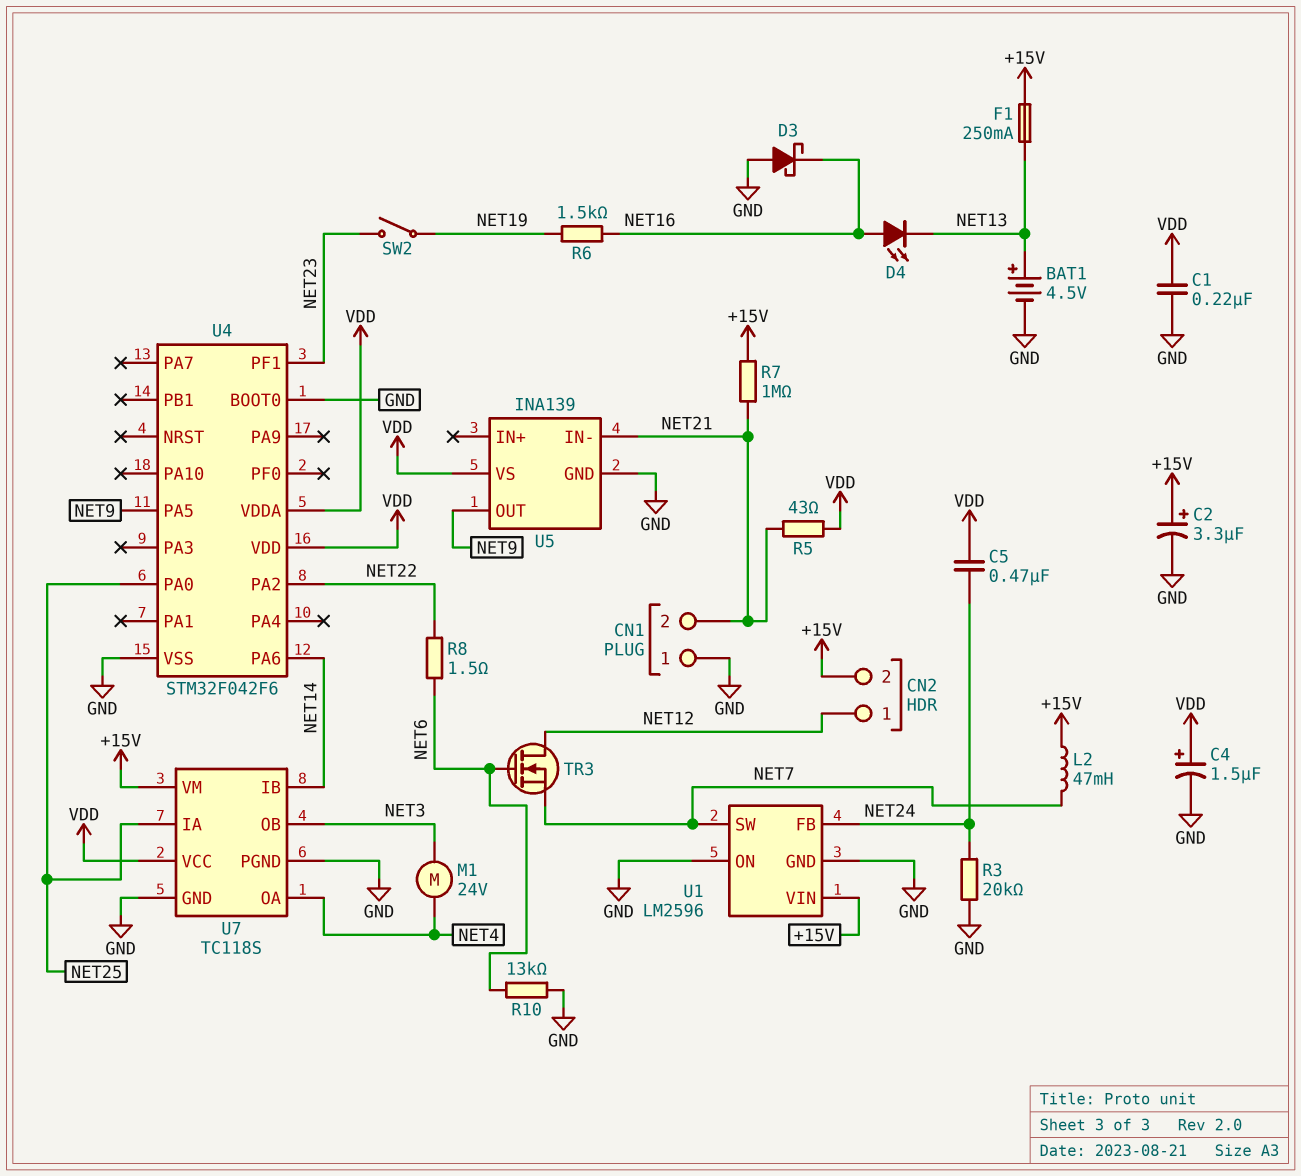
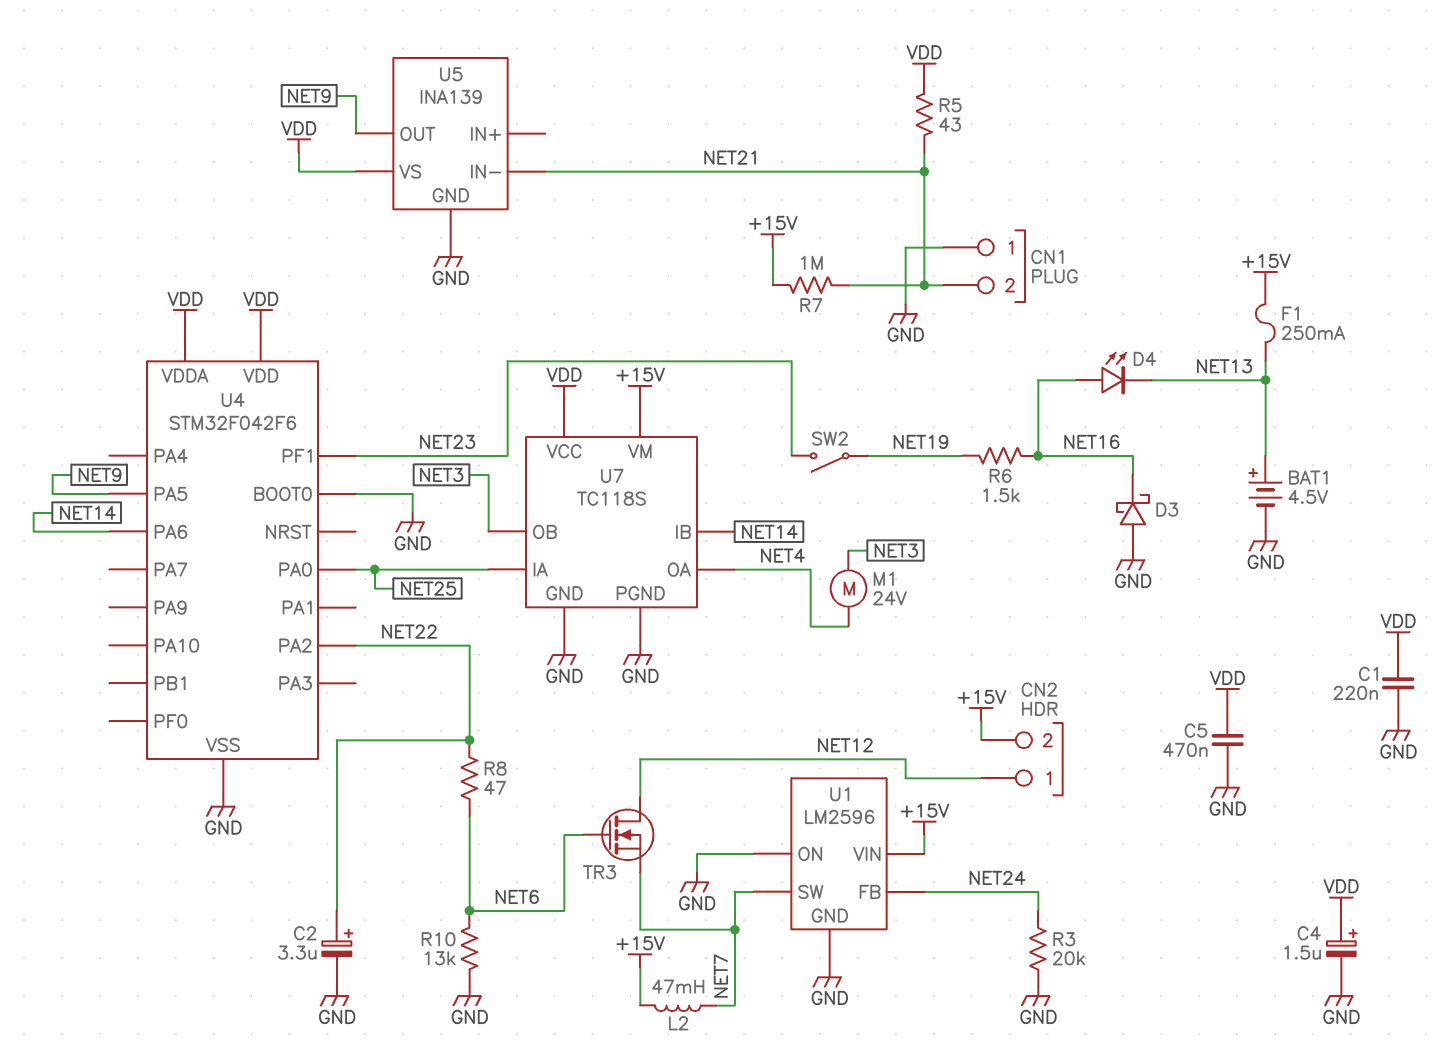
C2: 3.3uF (plus +15V, minus GND) -> 3.3uF (plus NET22, minus GND)
C5: 470nF (NET24, VDD) -> 470nF (GND, VDD)
R8: 1.5 (NET6, NET22) -> 47 (NET6, NET22)

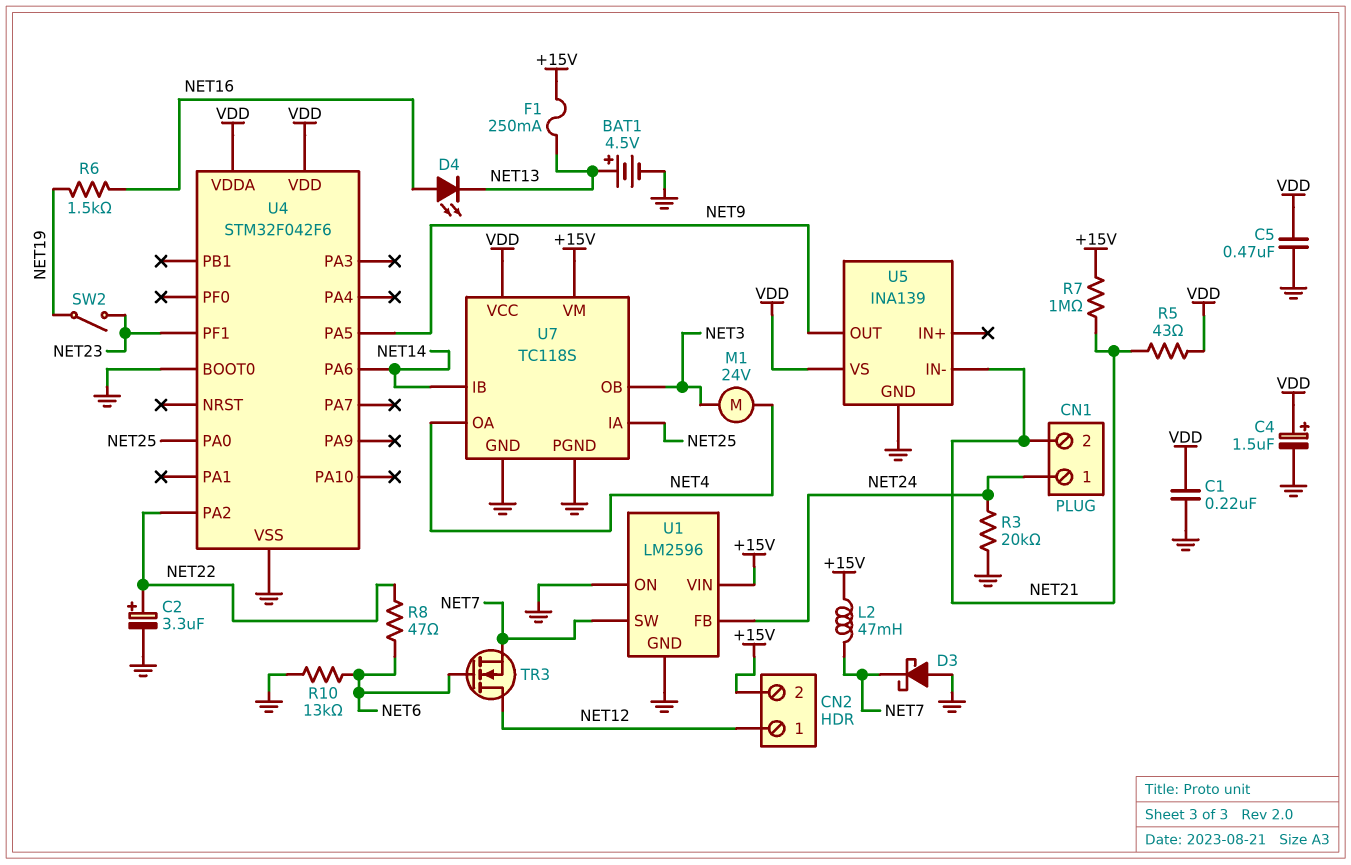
CN1 pin 1: GND -> NET24
D3: schottky (A GND, K NET16) -> schottky (A GND, K NET7)

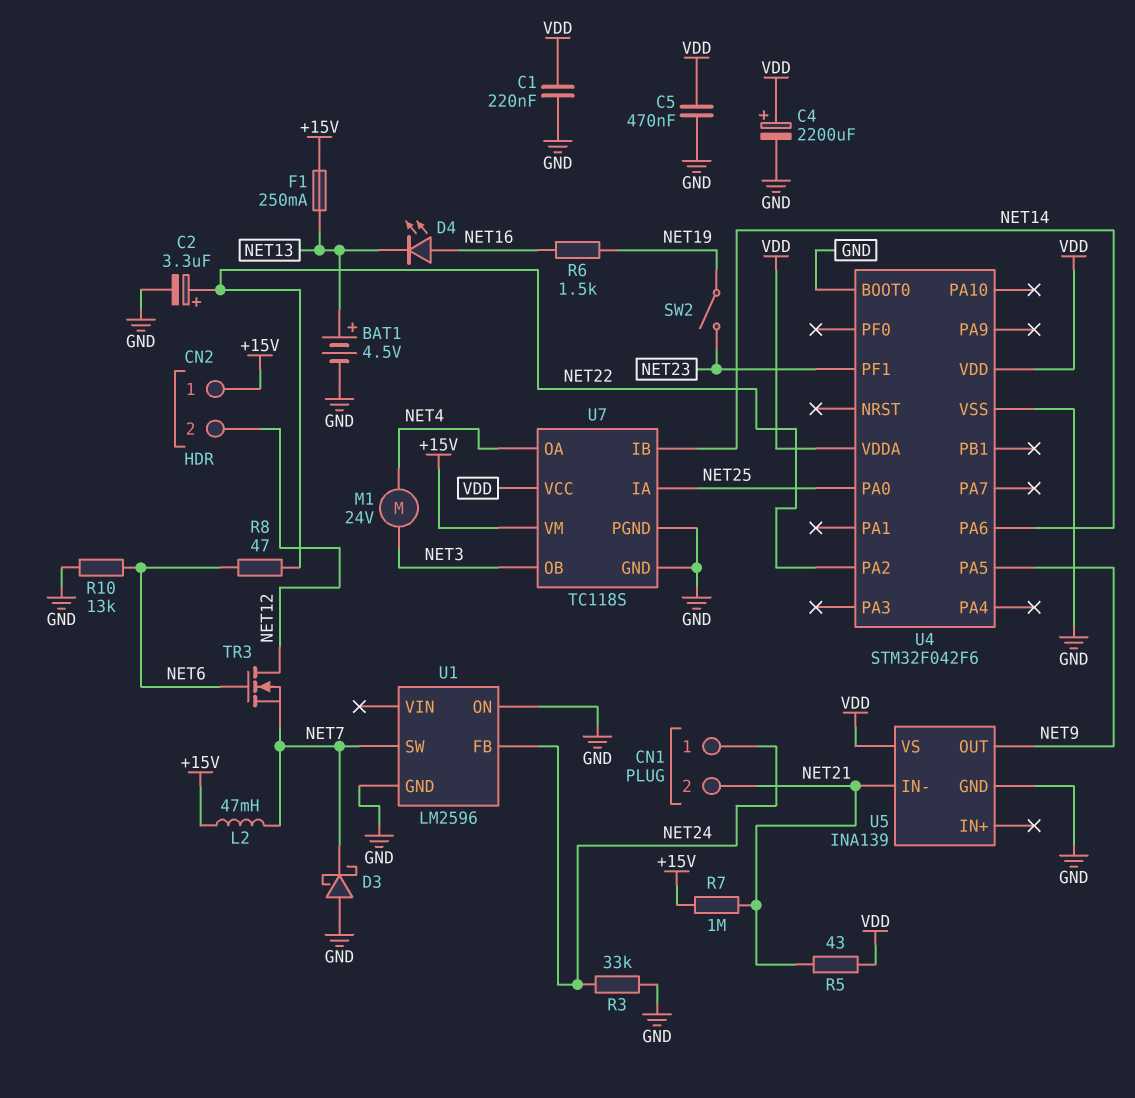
C4: 1.5uF (plus VDD, minus GND) -> 2200uF (plus VDD, minus GND)
CN2 pin 1: NET12 -> +15V
CN2 pin 2: +15V -> NET12
R3: 20k (GND, NET24) -> 33k (GND, NET24)
U1 pin VIN: +15V -> none

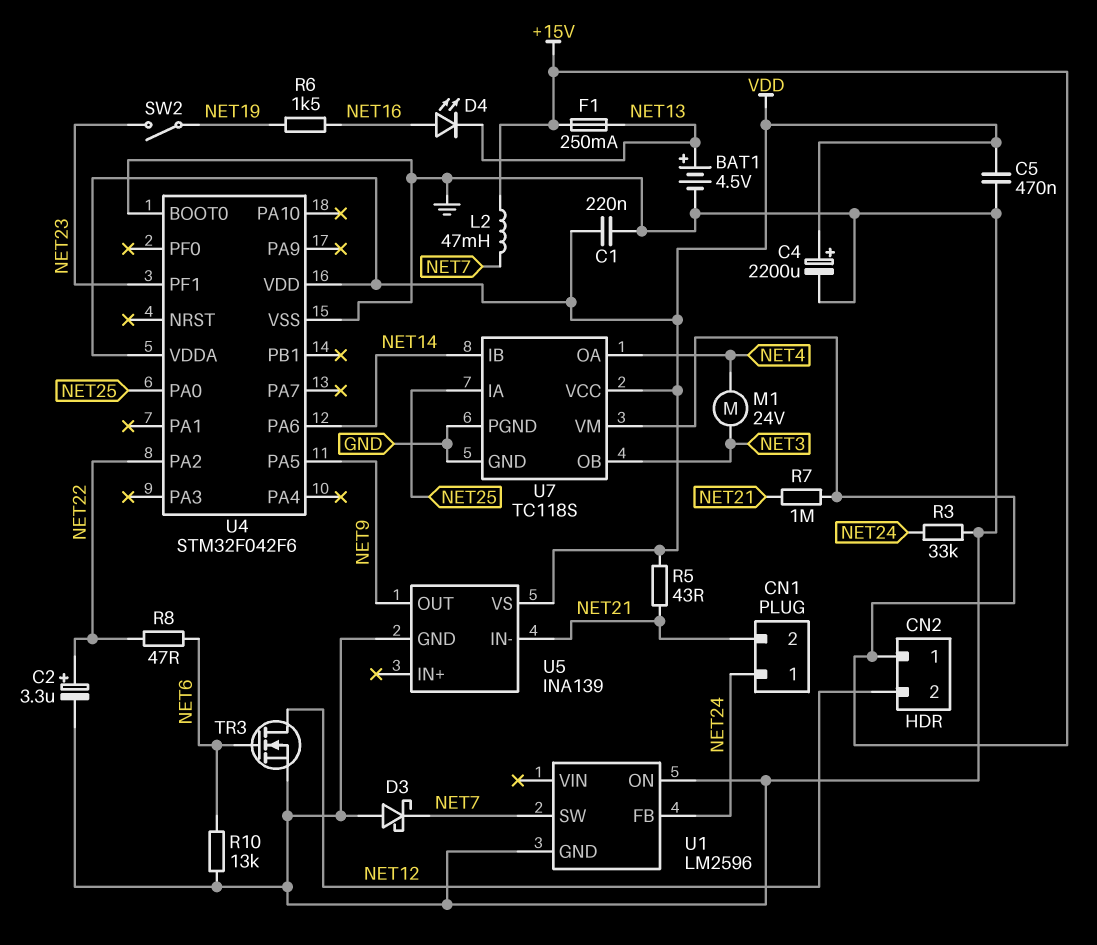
TR3: NMOS (G NET6, D NET12, S NET7) -> NMOS (G NET6, D NET12, S GND)

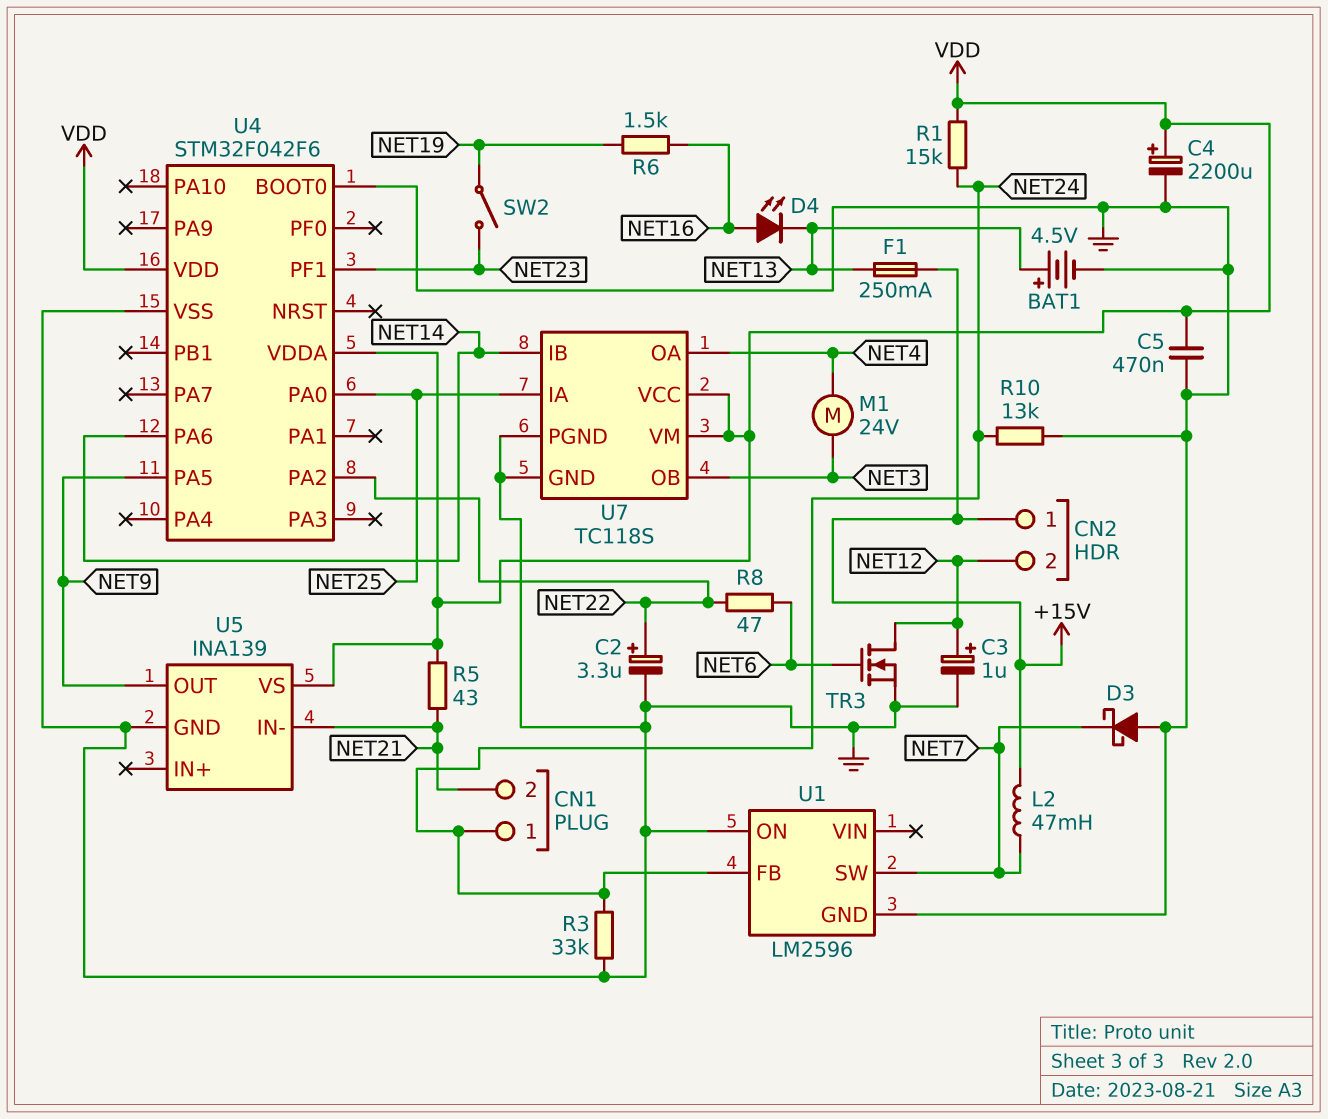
C1: 220nF (GND, VDD) -> none
C3: none -> 1uF (plus NET12, minus GND)
R1: none -> 15k (NET24, VDD)
R7: 1M (+15V, NET21) -> none
R10: 13k (GND, NET6) -> 13k (GND, NET24)
U7 pin VM: +15V -> VDD

